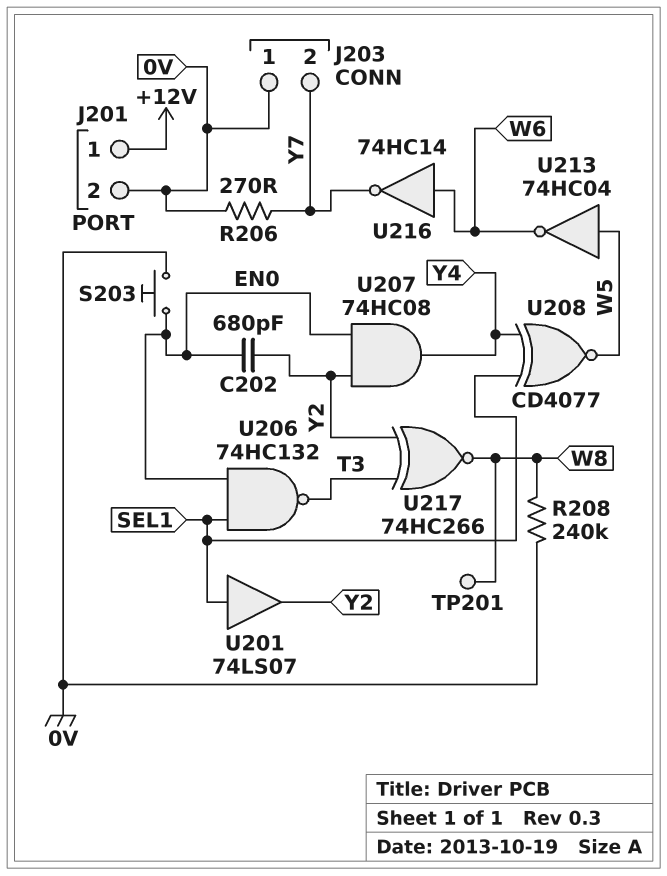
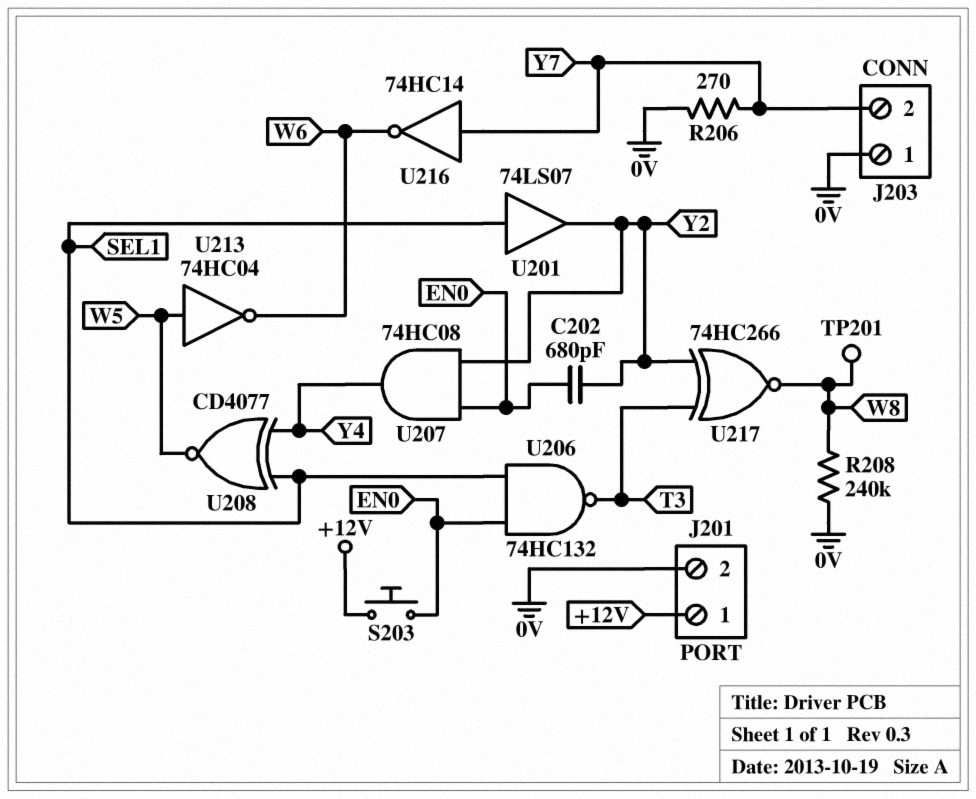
S203: button (0V, EN0) -> button (+12V, EN0)
U216: NOT 74HC14 (in W6, out Y7) -> NOT 74HC14 (in Y7, out W6)

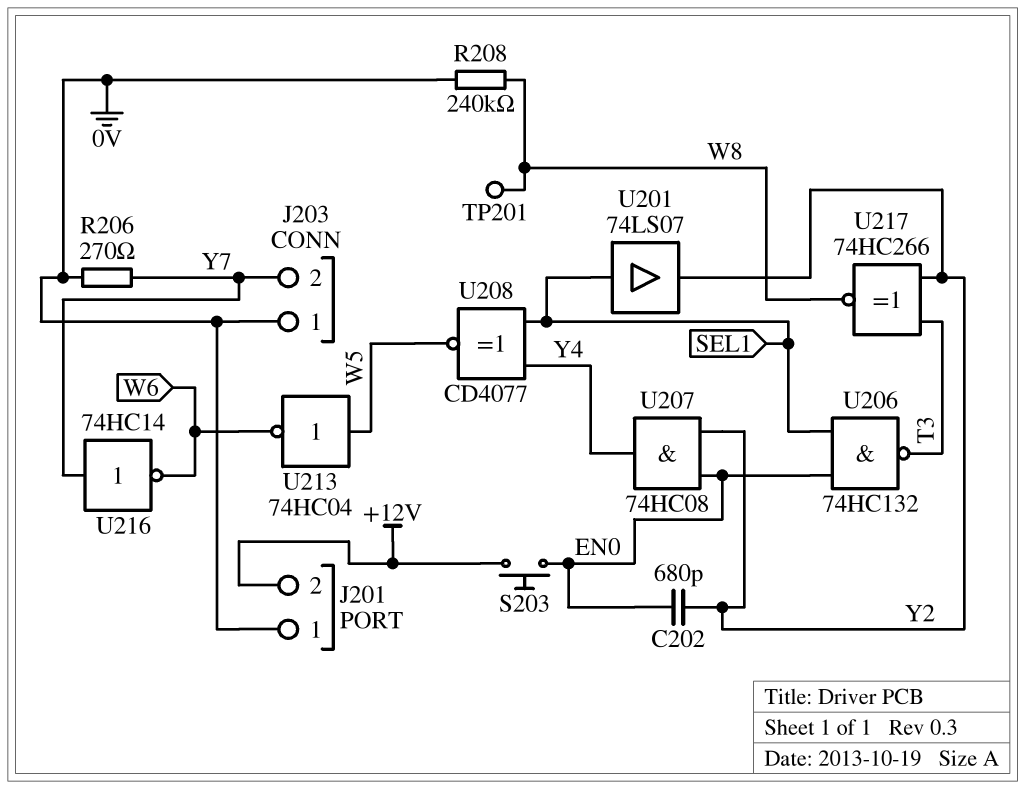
J201 pin 1: +12V -> 0V
J201 pin 2: 0V -> +12V

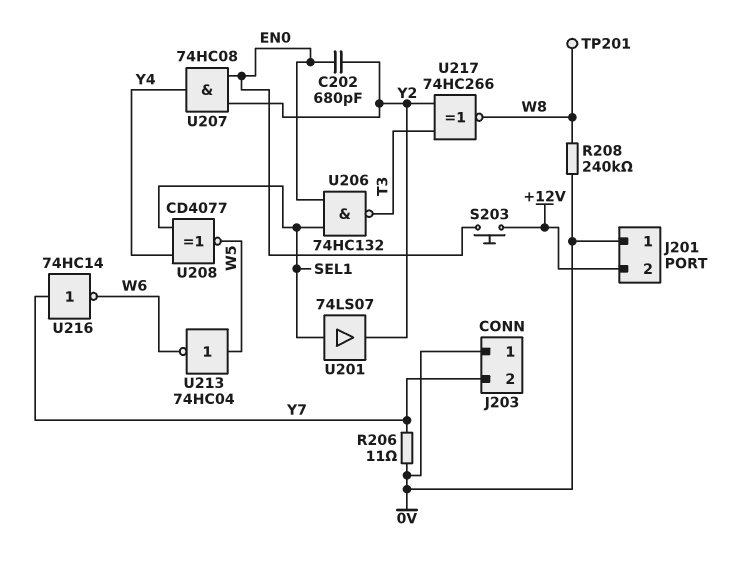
R206: 270 (0V, Y7) -> 11 (0V, Y7)

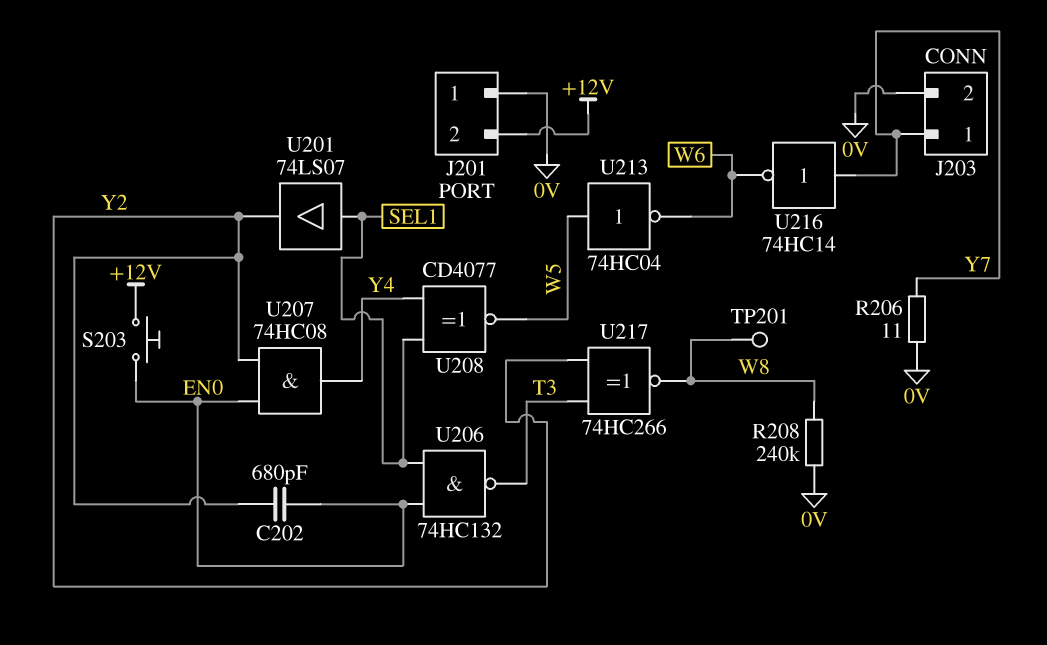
J203 pin 1: 0V -> Y7
J203 pin 2: Y7 -> 0V

